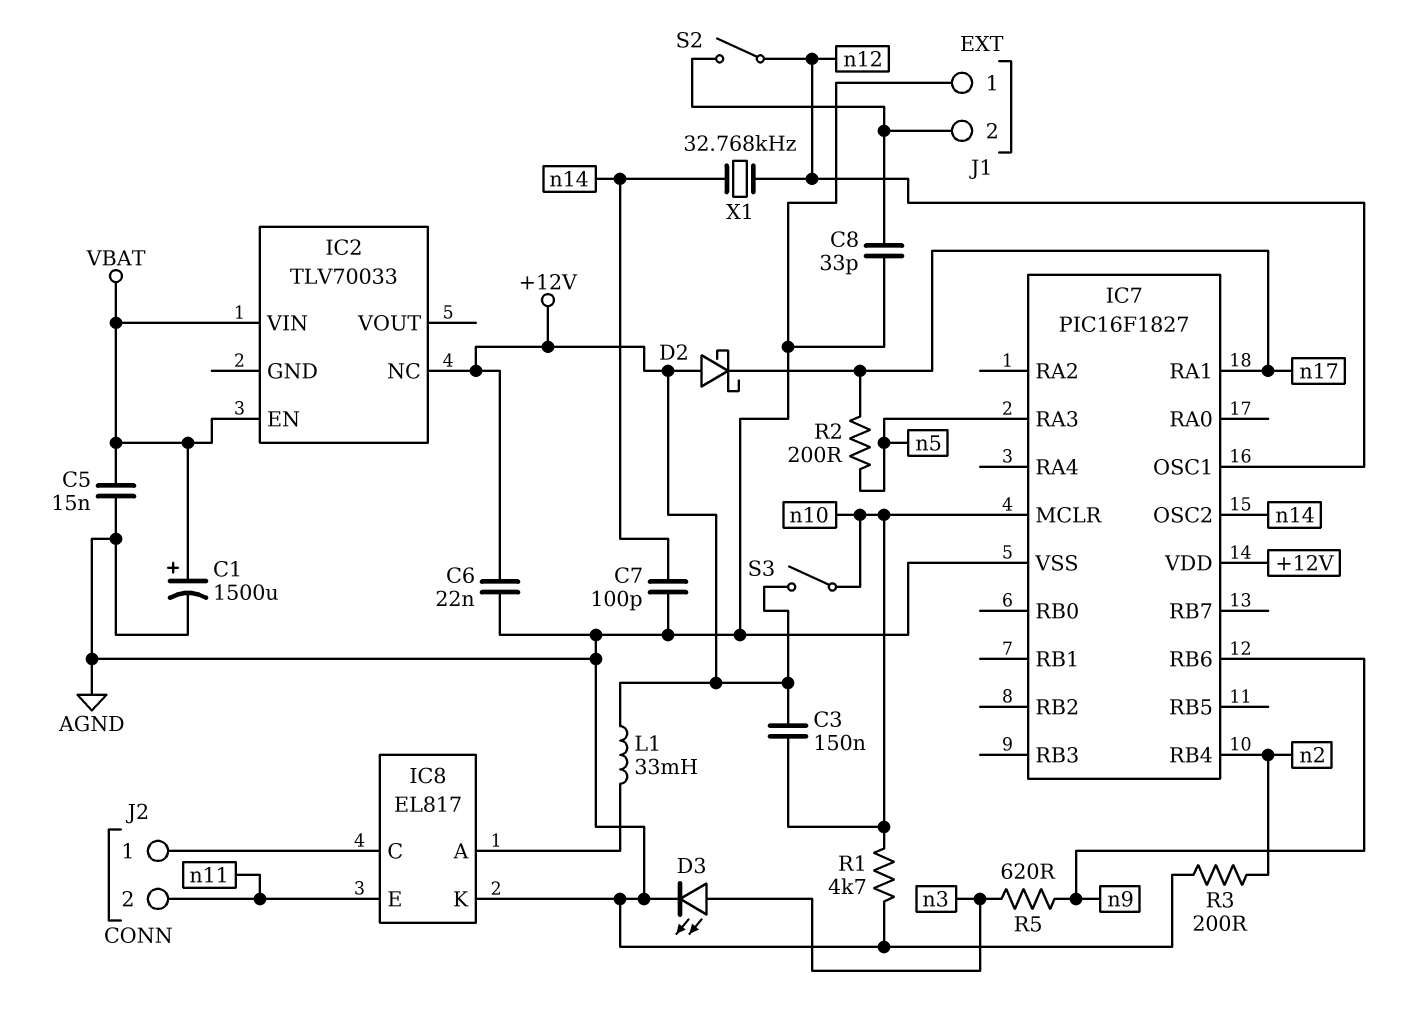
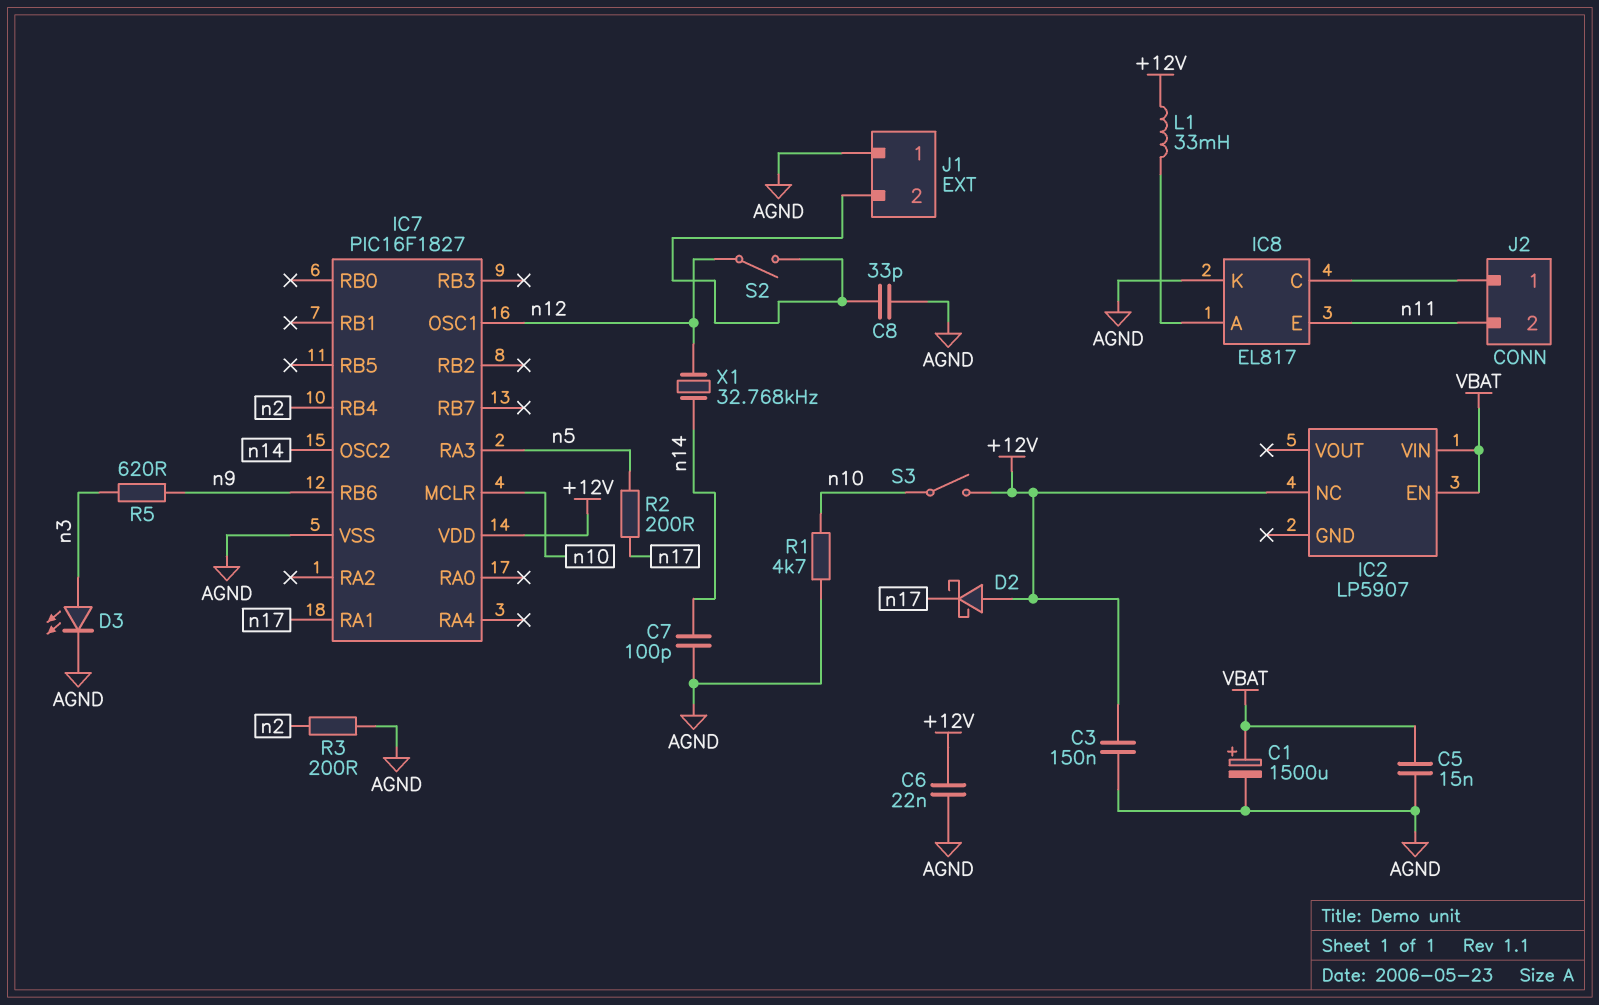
C3: 150nF (+12V, n10) -> 150nF (+12V, AGND)
IC2: TLV70033 -> LP5907

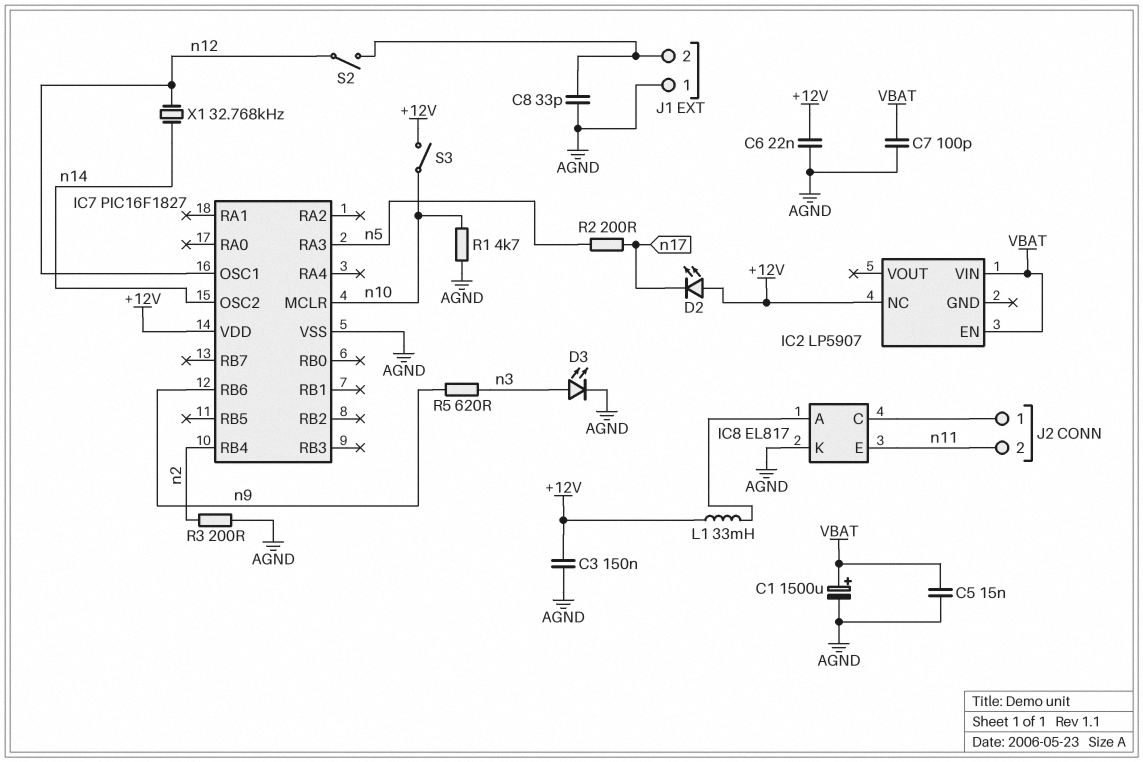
C7: 100pF (AGND, n14) -> 100pF (AGND, VBAT)
D2: schottky (A +12V, K n17) -> LED (A +12V, K n17)
IC7 pin RA1: n17 -> none

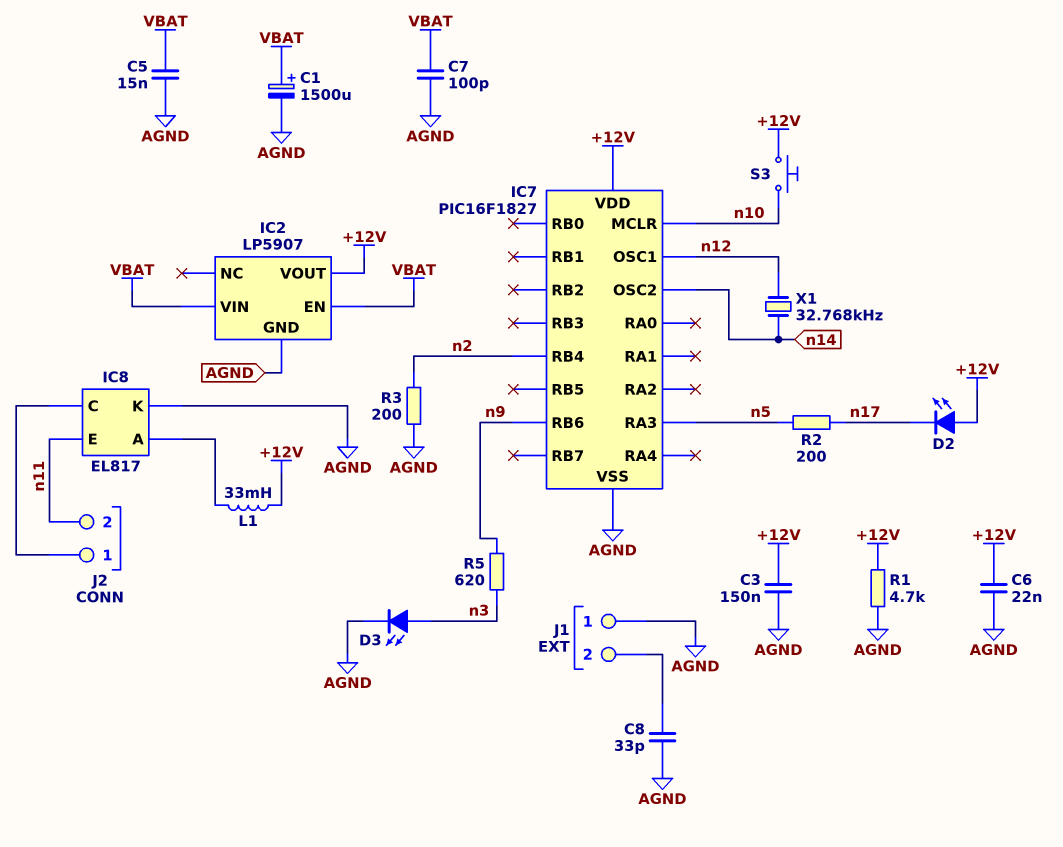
IC2 pin GND: none -> AGND
IC2 pin NC: +12V -> none
IC2 pin VOUT: none -> +12V
R1: 4.7k (AGND, n10) -> 4.7k (+12V, AGND)
S2: switch (J1/2, n12) -> none
S3: switch (+12V, n10) -> button (+12V, n10)

